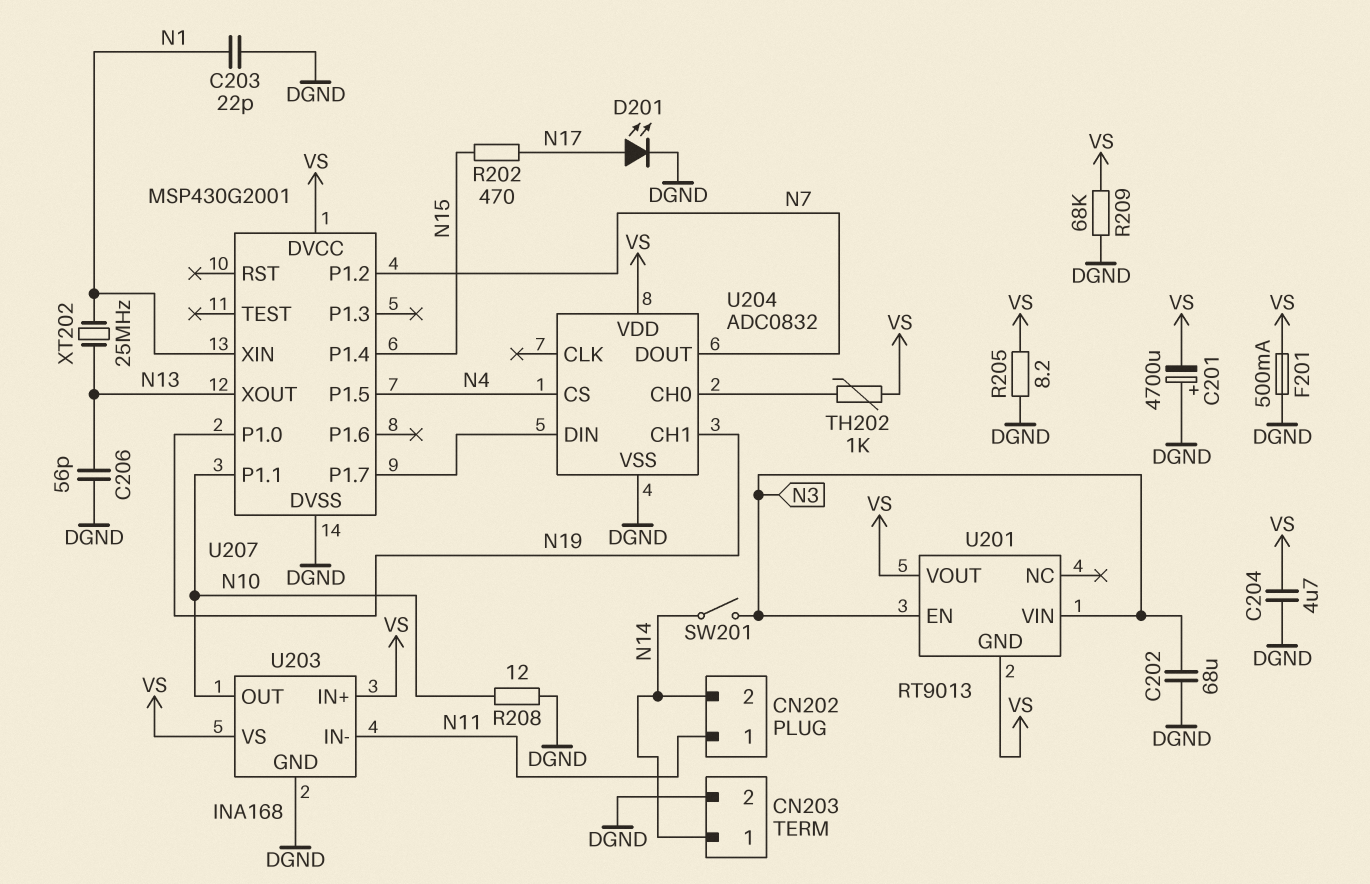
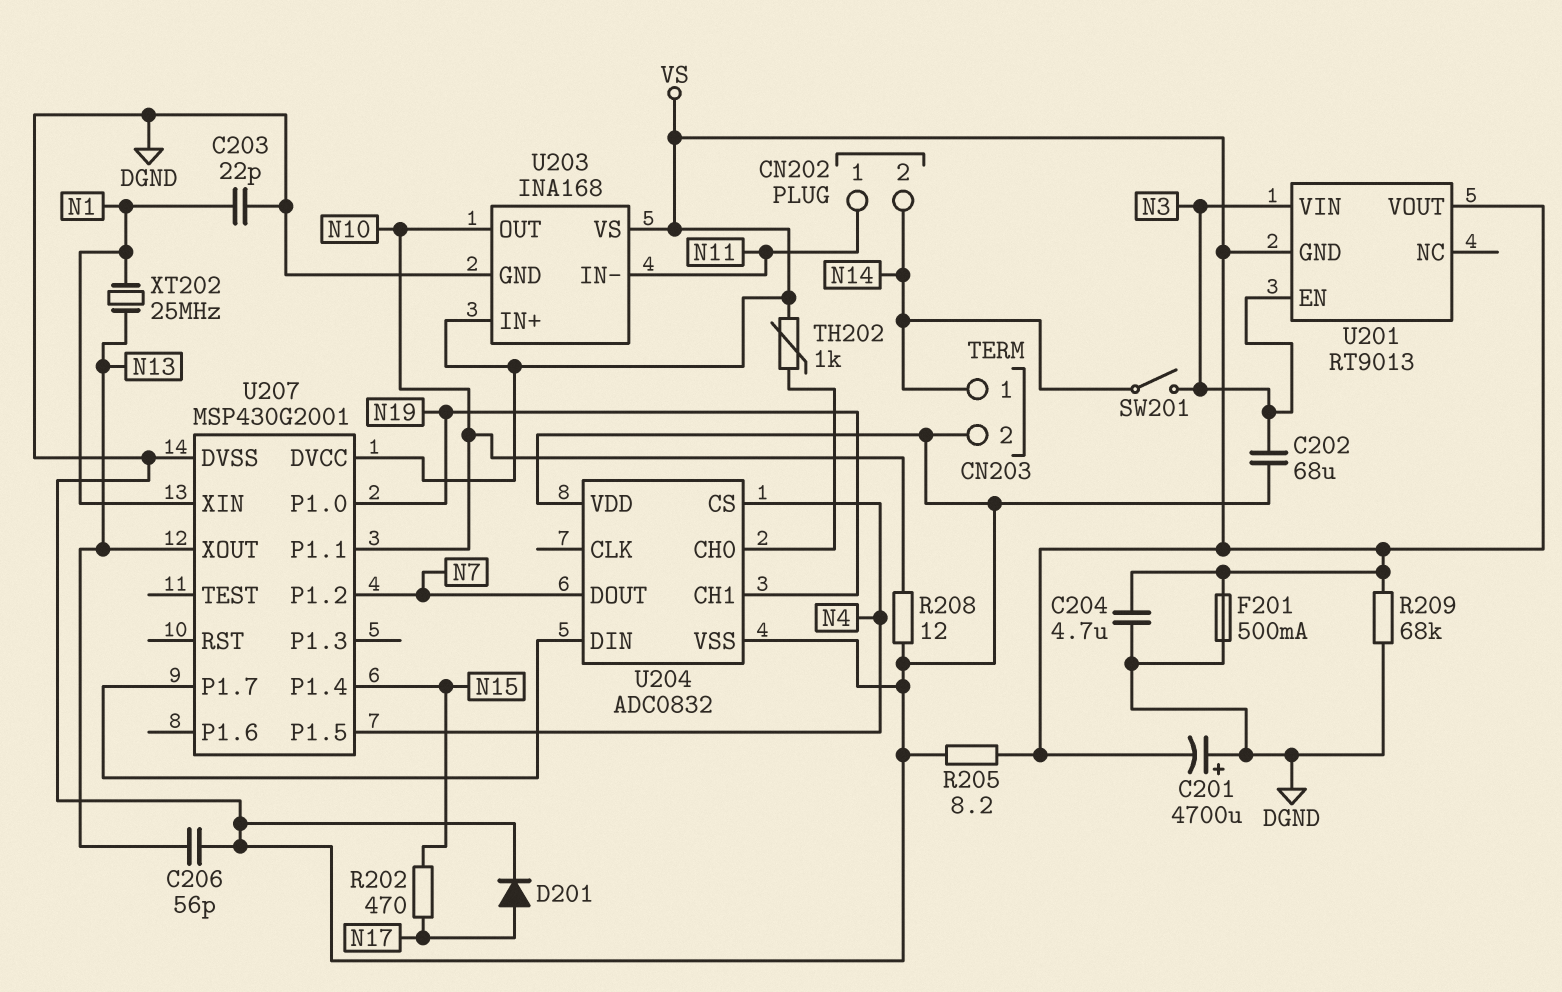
D201: LED (A N17, K DGND) -> diode (A N17, K DGND)
U204 pin VDD: VS -> DGND

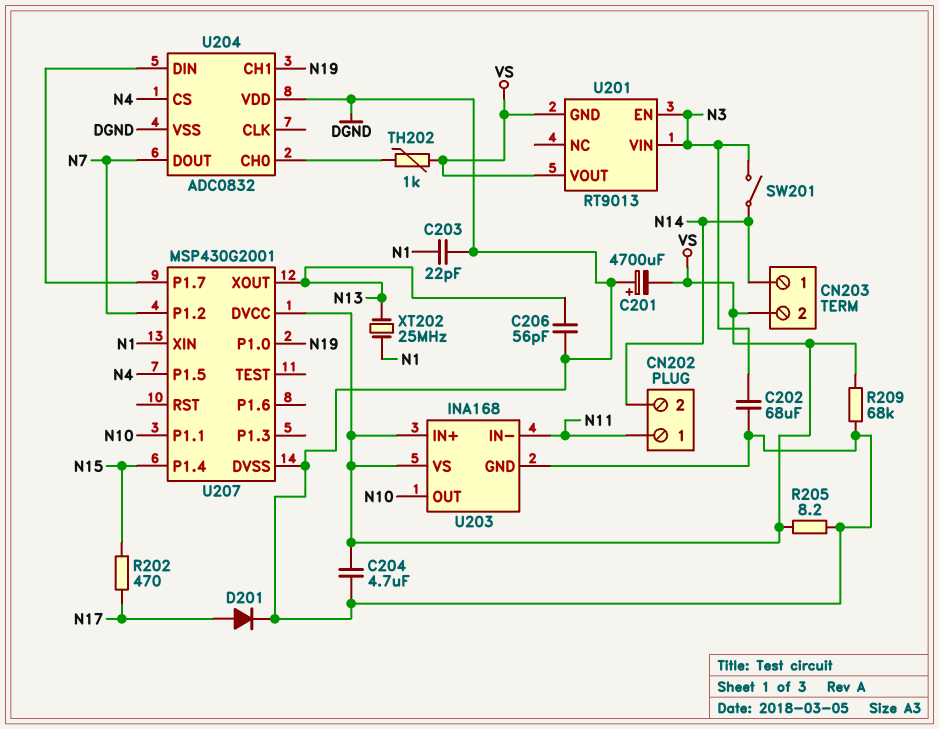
CN203 pin 2: DGND -> VS
F201: 500mA (DGND, VS) -> none
R208: 12 (DGND, N10) -> none

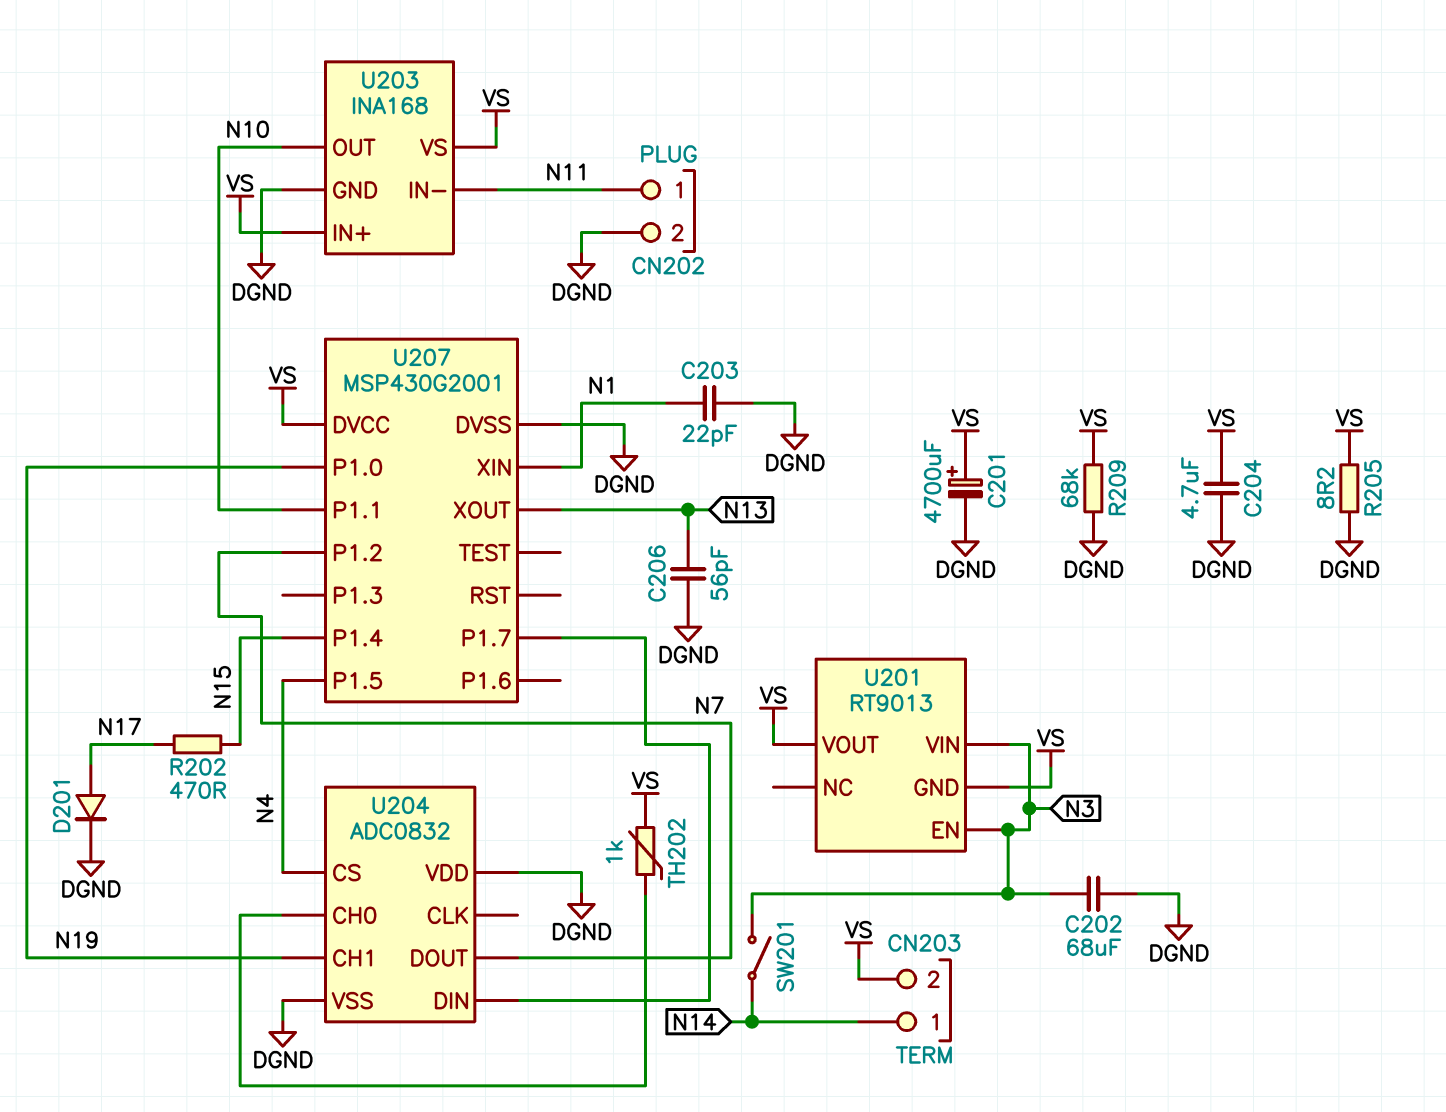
C201: 4700uF (plus DGND, minus VS) -> 4700uF (plus VS, minus DGND)
CN202 pin 2: N14 -> DGND
XT202: 25MHz (N1, N13) -> none

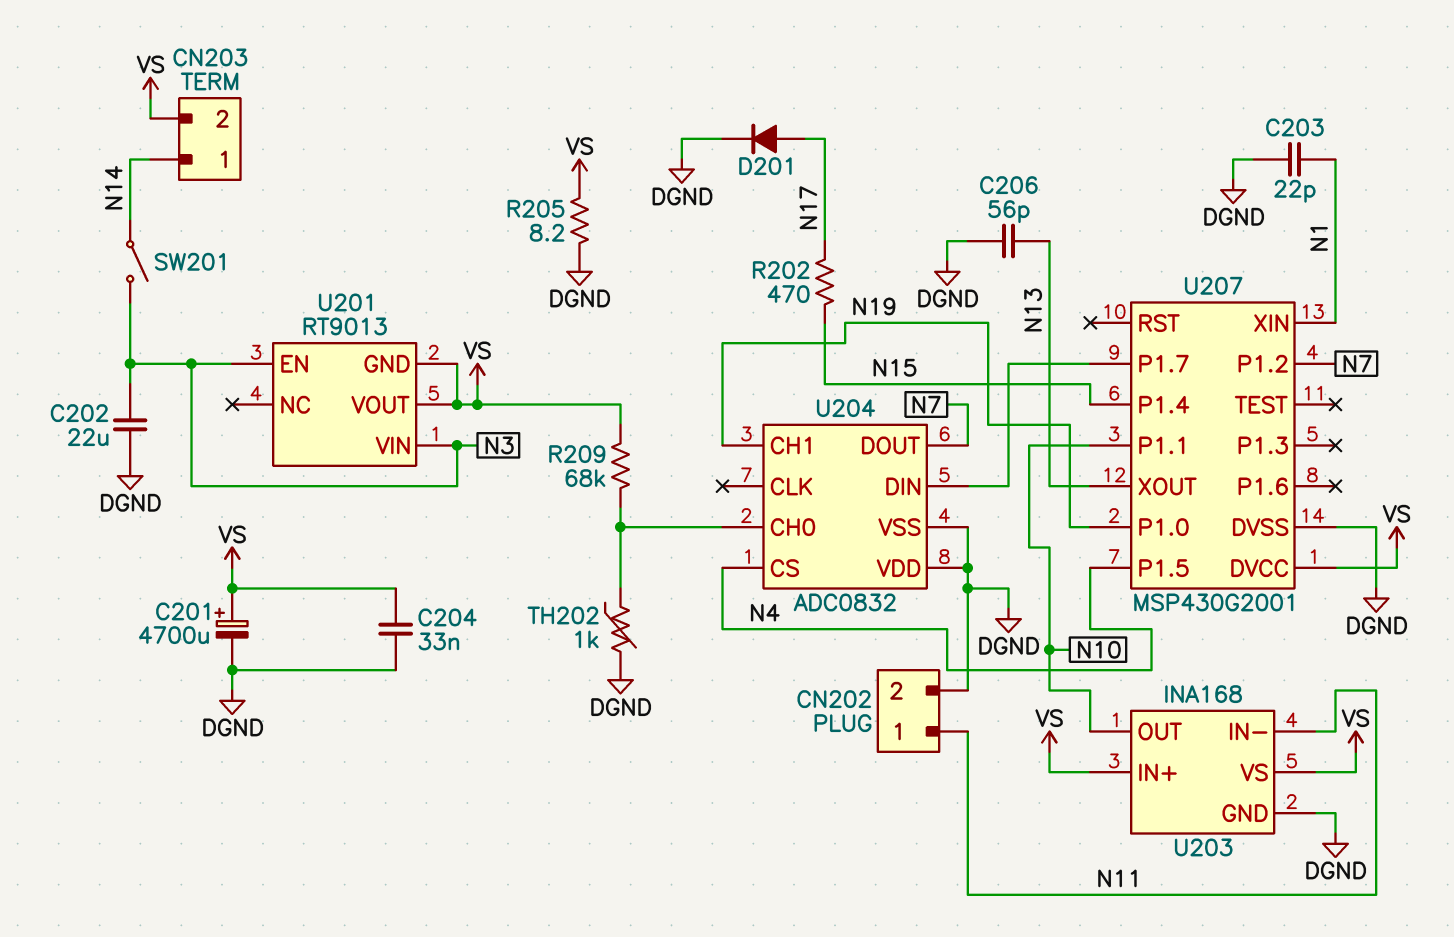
C202: 68uF (DGND, N3) -> 22uF (DGND, N3)
C204: 4.7uF (DGND, VS) -> 33nF (DGND, VS)
R209: 68k (DGND, VS) -> 68k (U204/CH0, VS)
TH202: 1k (U204/CH0, VS) -> 1k (DGND, U204/CH0)

